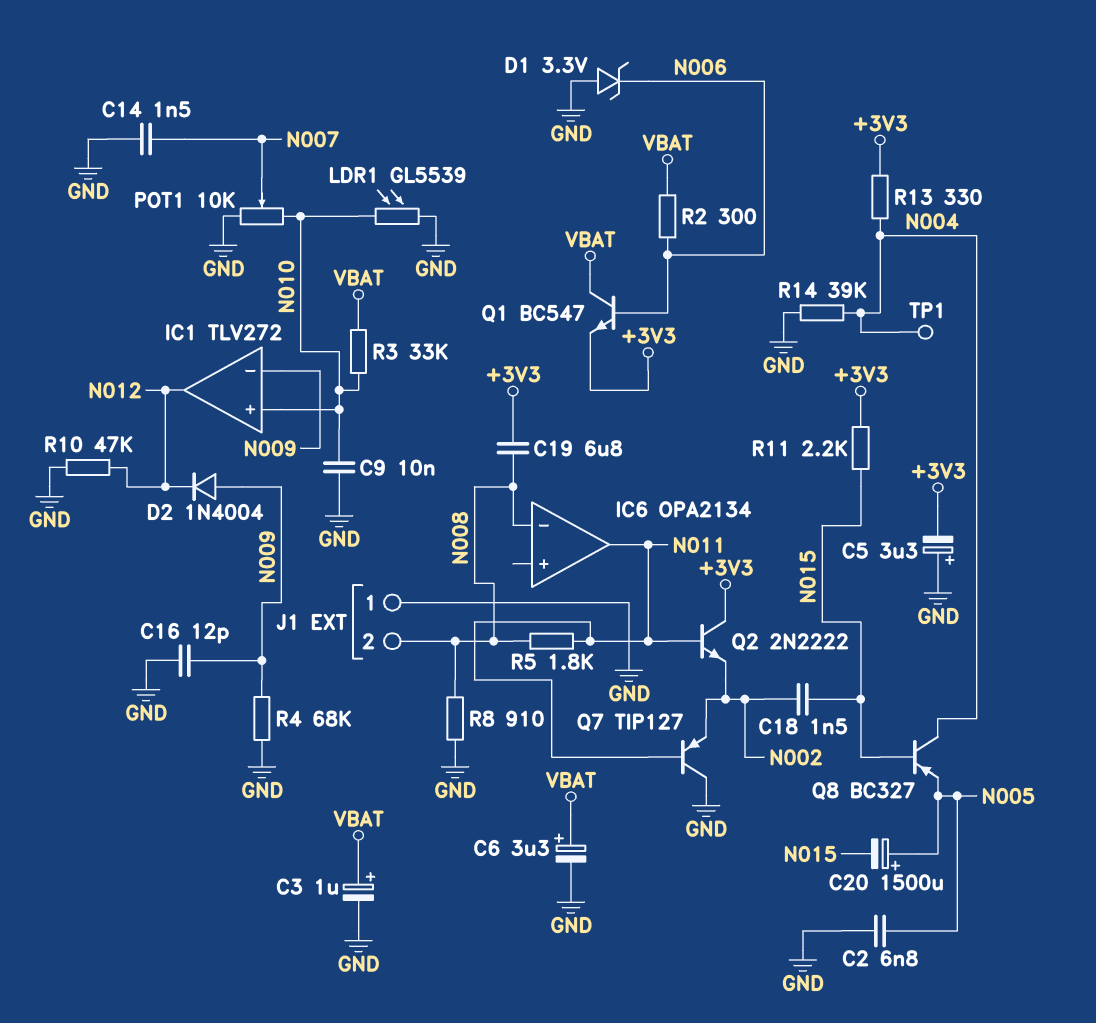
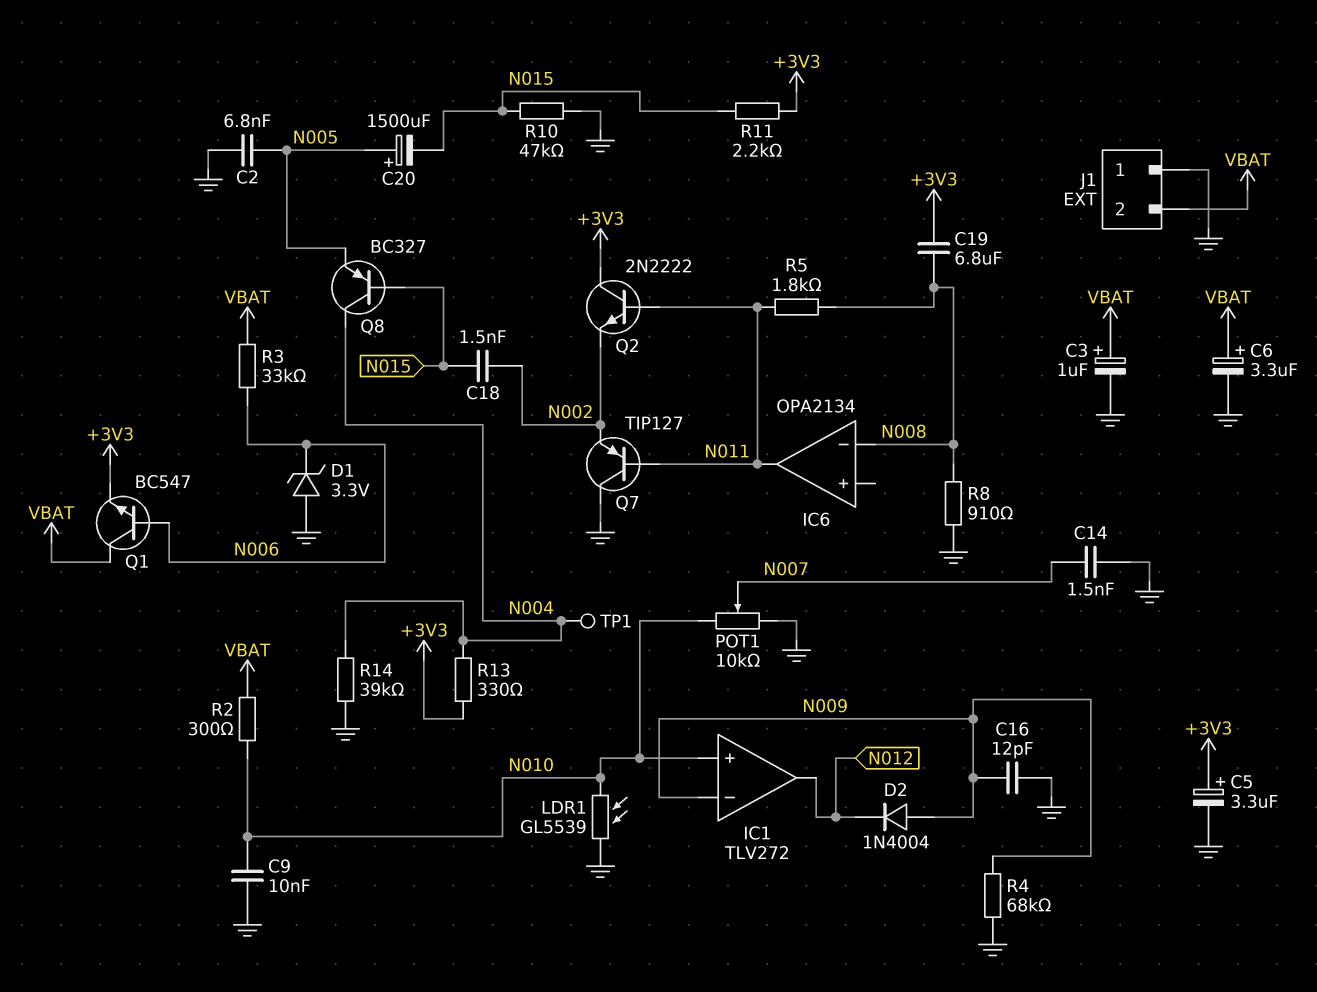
C5: 3.3uF (plus GND, minus +3V3) -> 3.3uF (plus +3V3, minus GND)
J1 pin 2: N008 -> VBAT
R2: 300 (N006, VBAT) -> 300 (N010, VBAT)
R3: 33k (N010, VBAT) -> 33k (N006, VBAT)
R10: 47k (GND, N012) -> 47k (GND, N015)

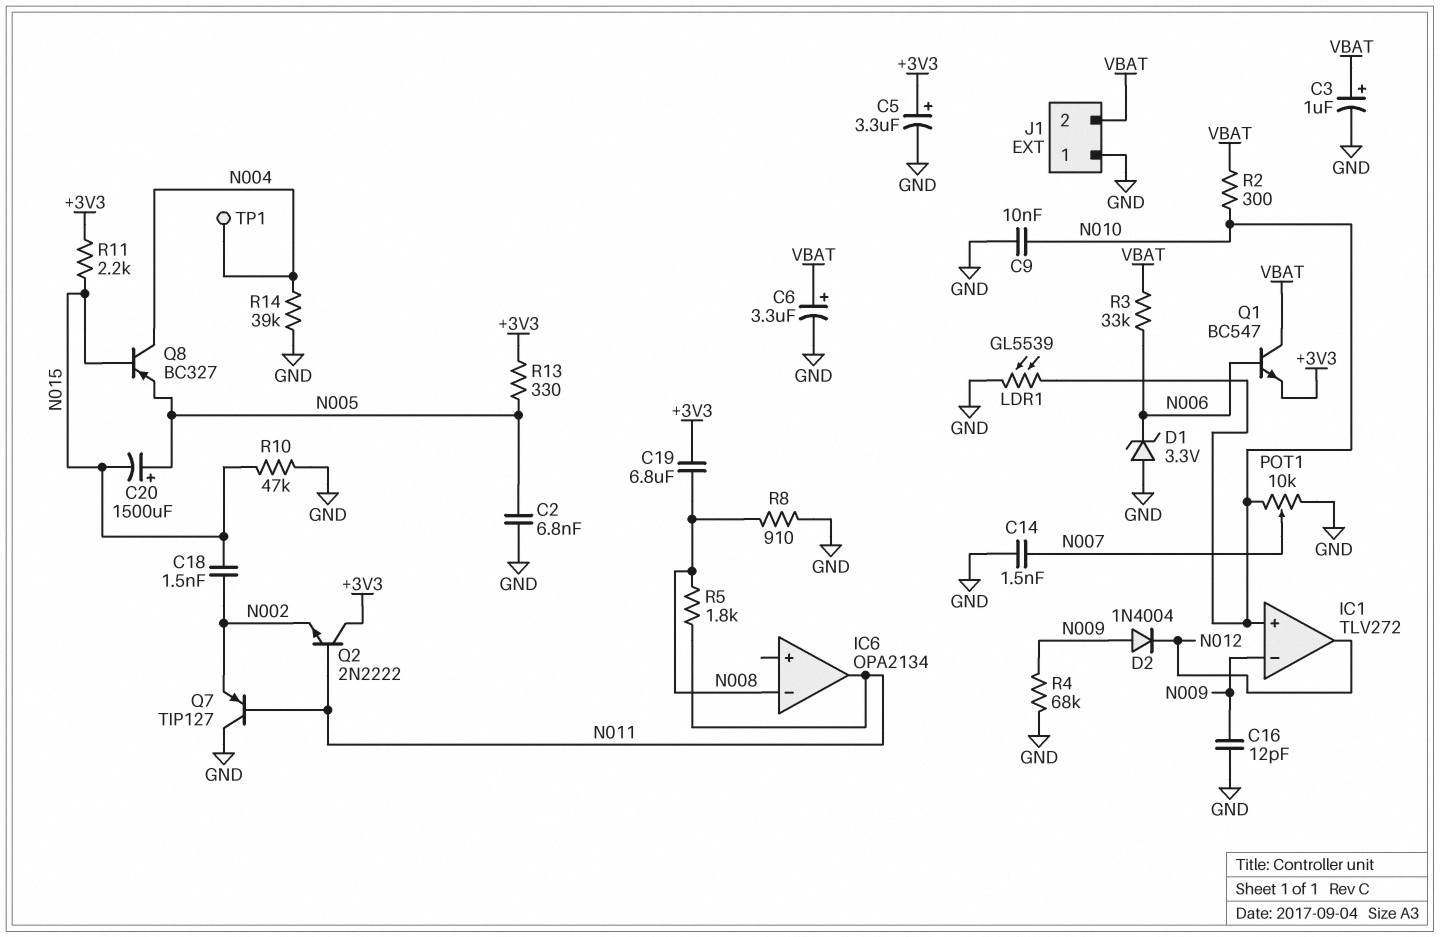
R13: 330 (+3V3, N004) -> 330 (+3V3, N005)

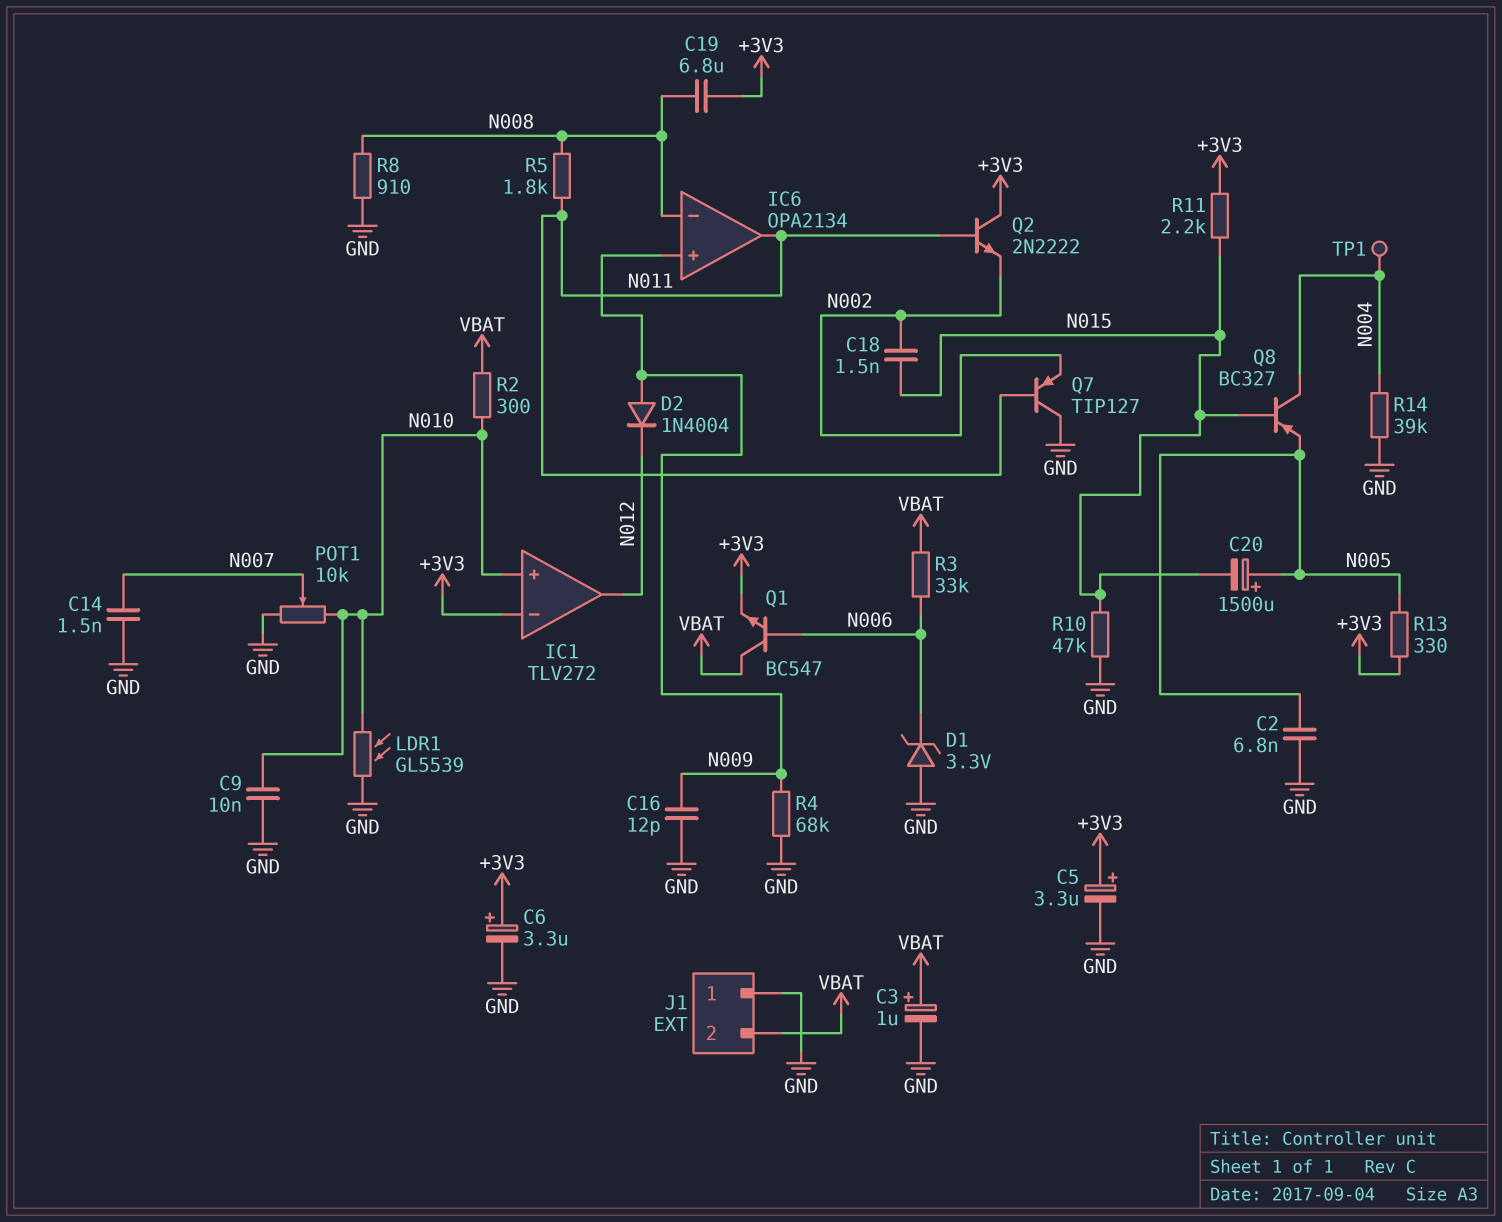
C6: 3.3uF (plus VBAT, minus GND) -> 3.3uF (plus +3V3, minus GND)
IC1 pin in-: N009 -> +3V3
IC6 pin in+: none -> N009

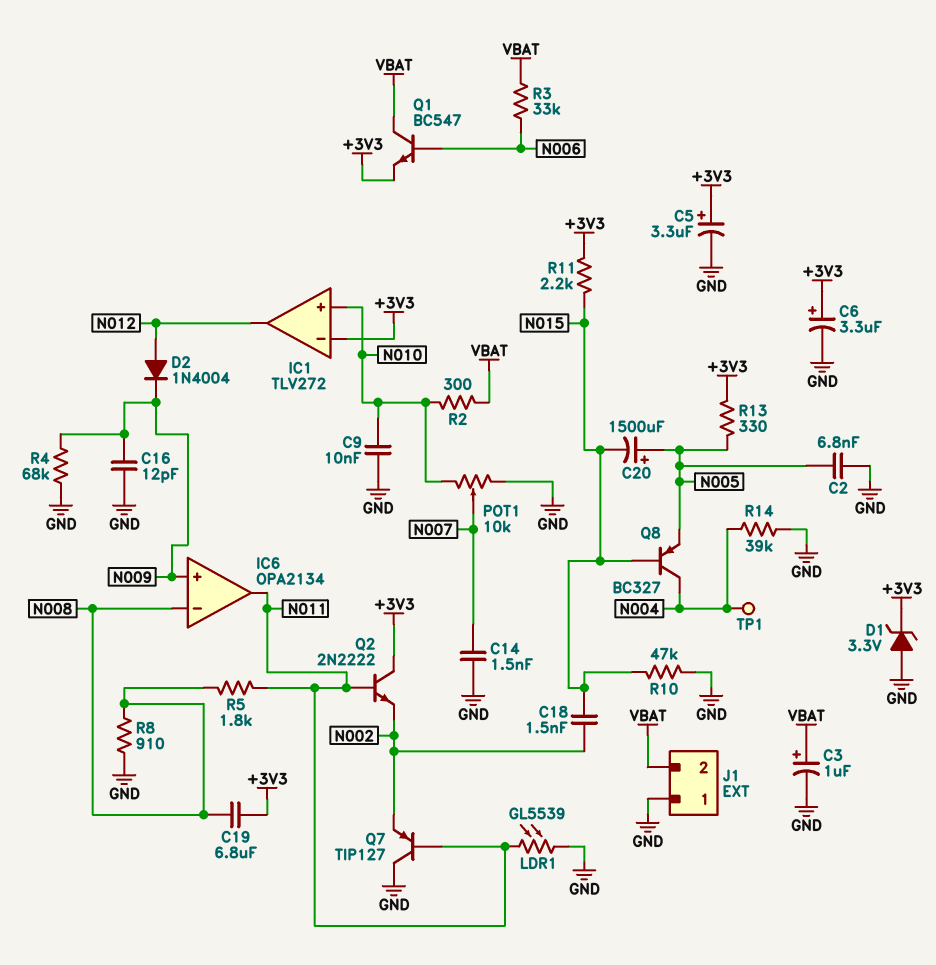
D1: zener 3.3V (A GND, K N006) -> zener 3.3V (A GND, K +3V3)
D2: diode 1N4004 (A N009, K N012) -> diode 1N4004 (A N012, K N009)
LDR1: GL5539 (GND, N010) -> GL5539 (GND, N011)

